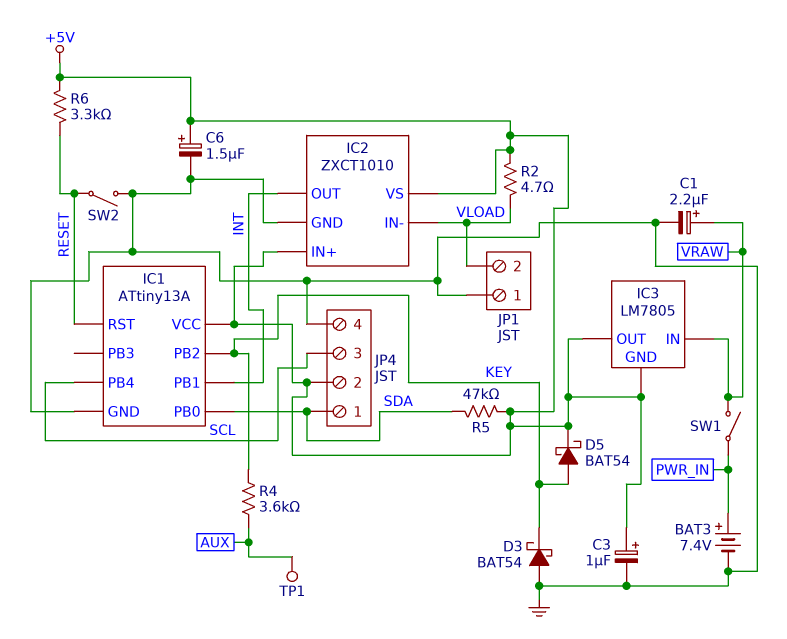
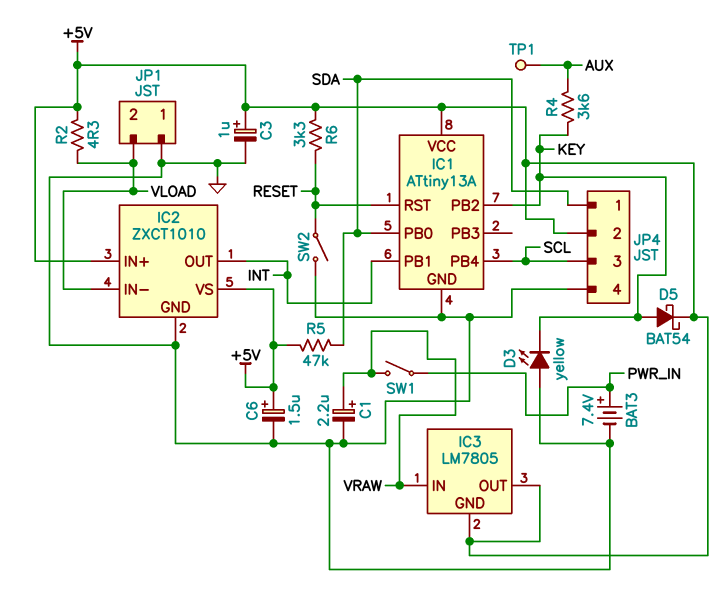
D3: schottky BAT54 (A GND, K KEY) -> LED yellow (A GND, K KEY)
R2: 4.7 (+5V, VLOAD) -> 4.3 (+5V, VLOAD)

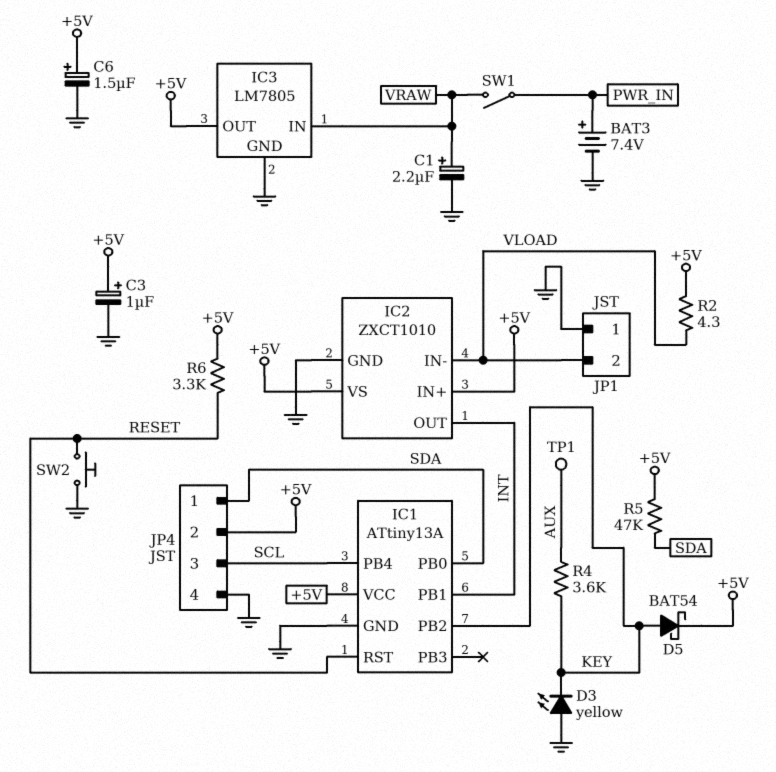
IC3 pin GND: +5V -> GND
SW2: switch (GND, RESET) -> button (GND, RESET)

